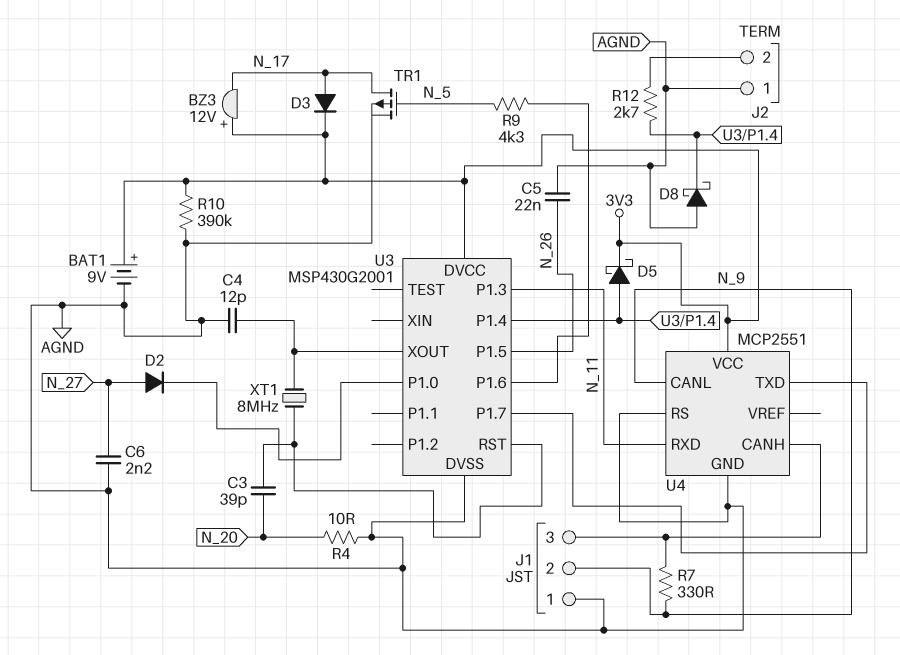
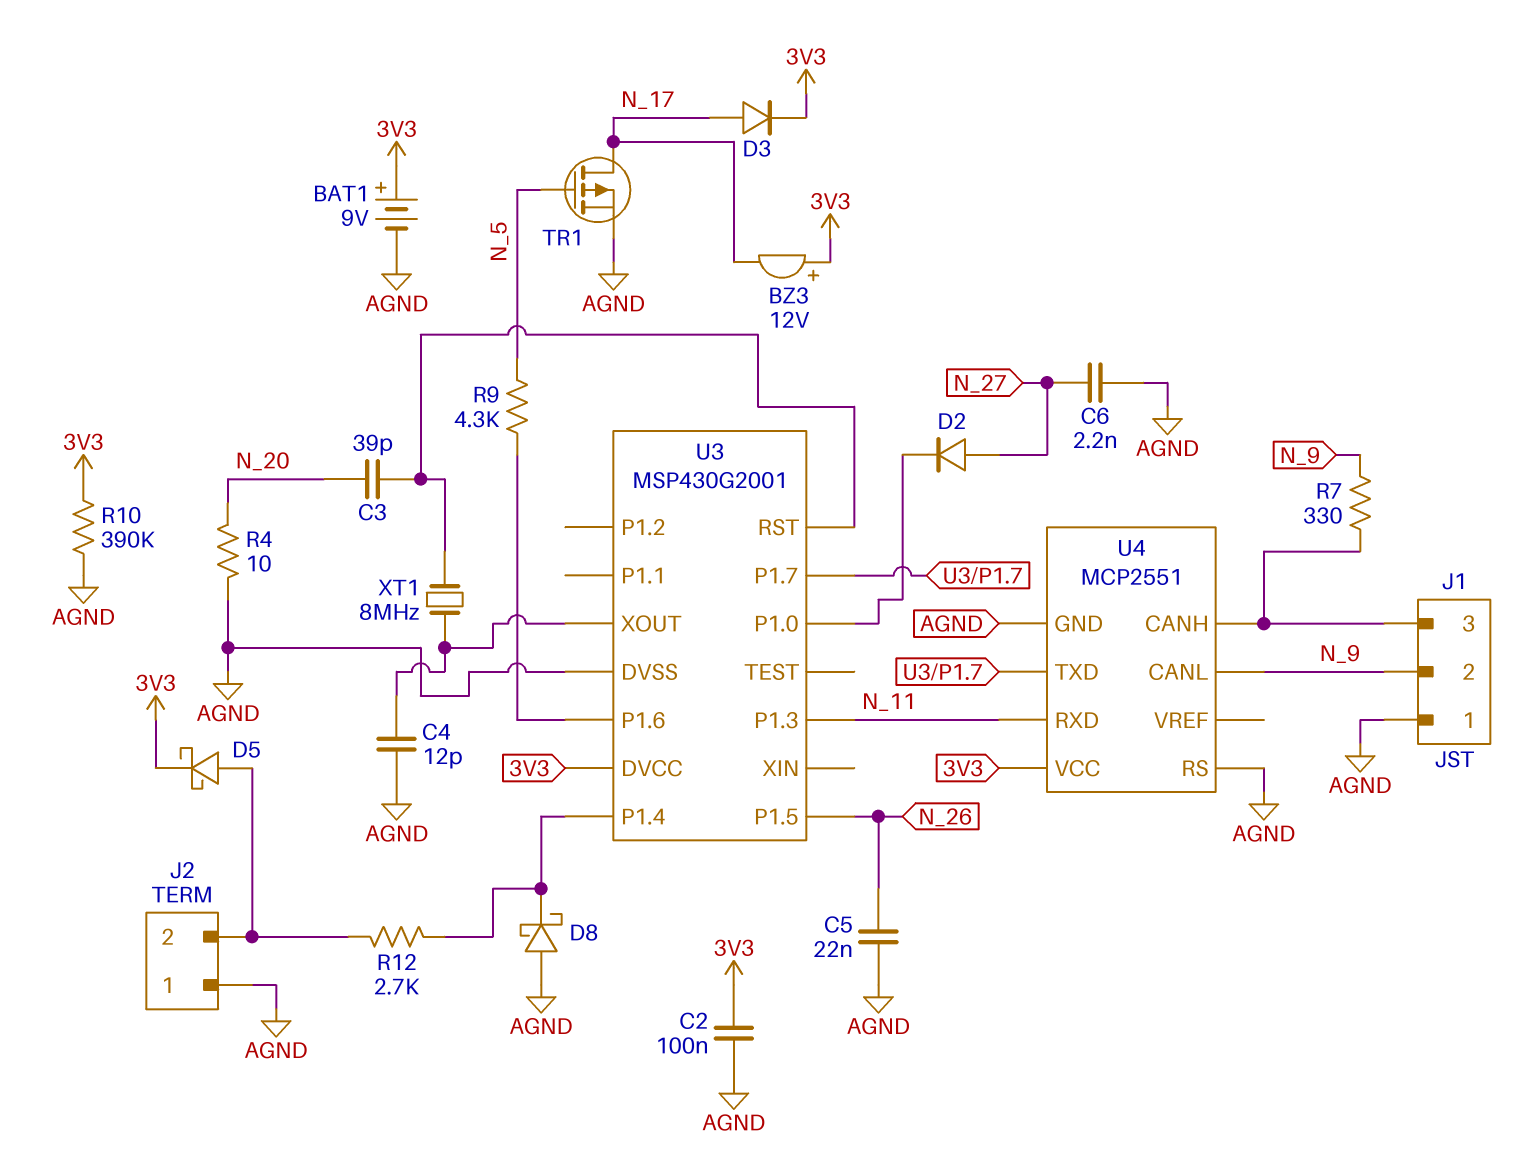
C2: none -> 100nF (3V3, AGND)
D5: schottky (A U3/P1.4, K 3V3) -> schottky (A J2/2, K 3V3)

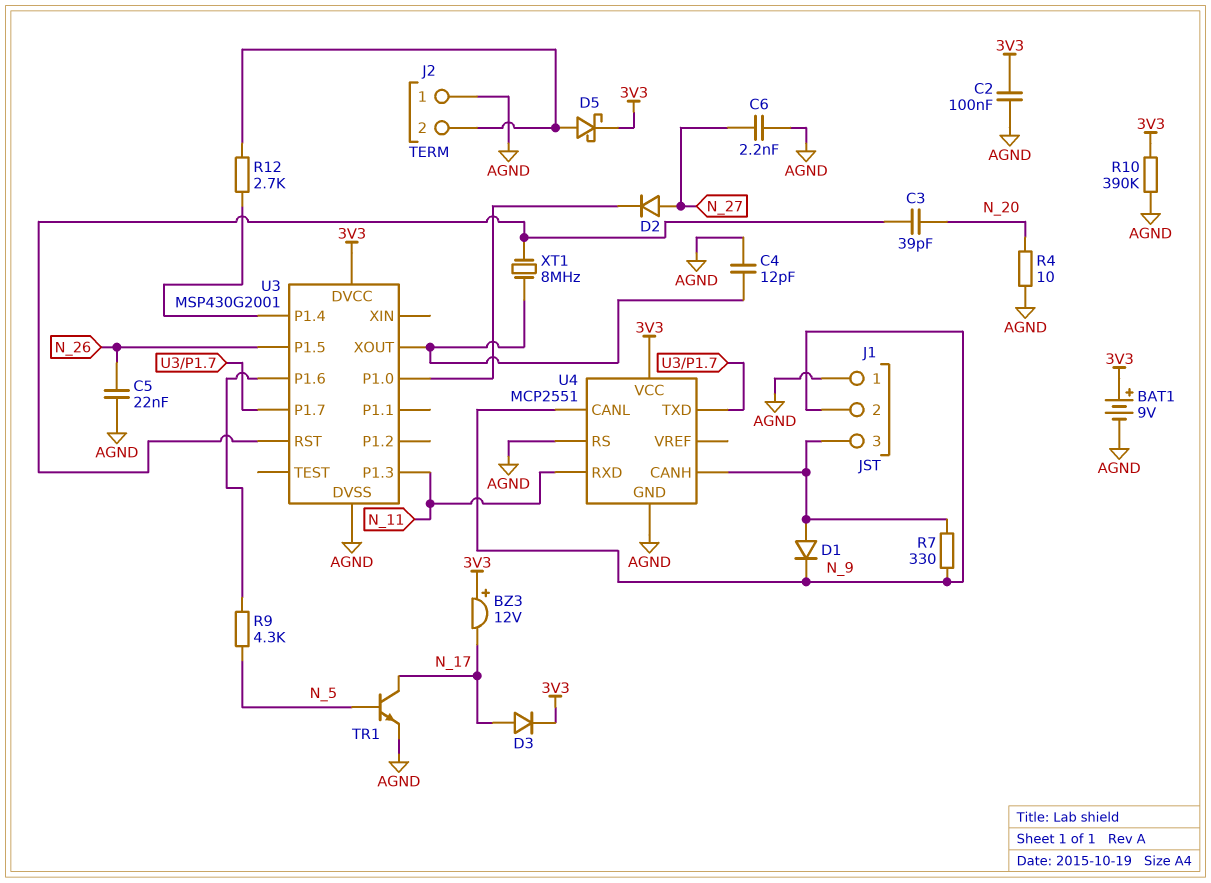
D1: none -> diode (A J1/3, K N_9)
D8: schottky (A AGND, K U3/P1.4) -> none
TR1: PMOS (G N_5, D N_17, S AGND) -> NPN (B N_5, C N_17, E AGND)

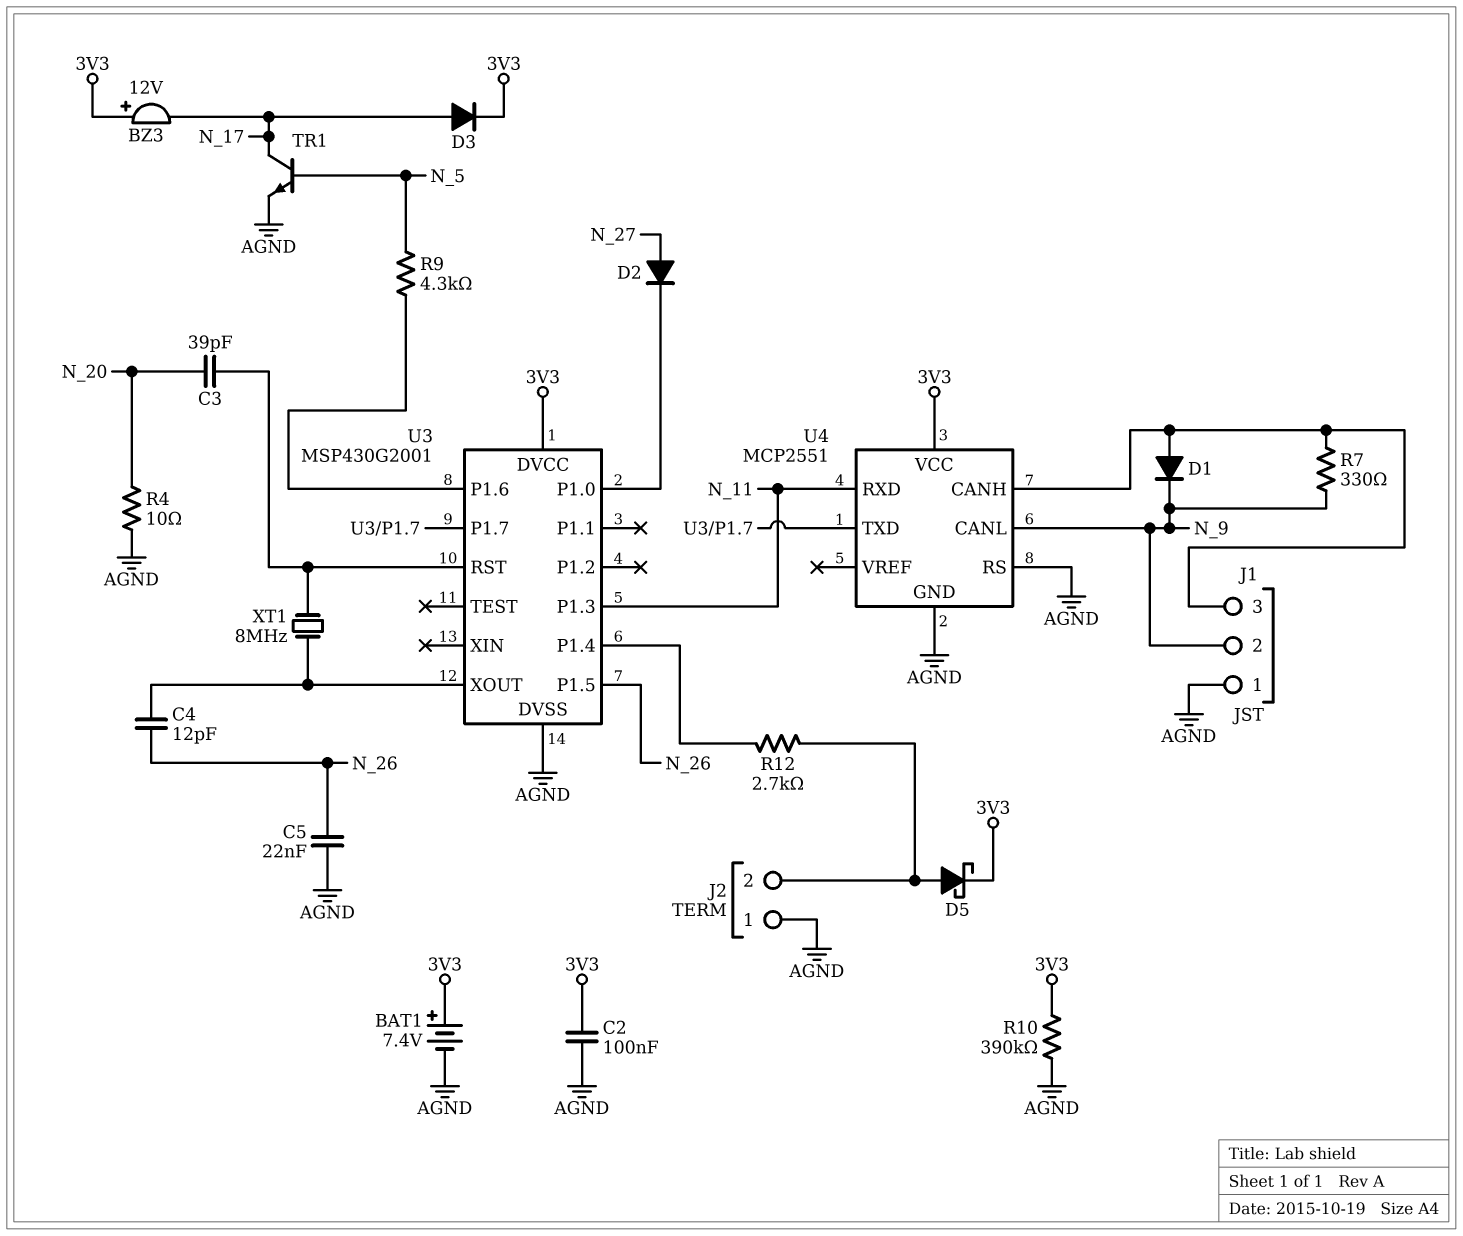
BAT1: 9V (plus 3V3, minus AGND) -> 7.4V (plus 3V3, minus AGND)
C4: 12pF (AGND, U3/XOUT) -> 12pF (N_26, U3/XOUT)
C6: 2.2nF (AGND, N_27) -> none

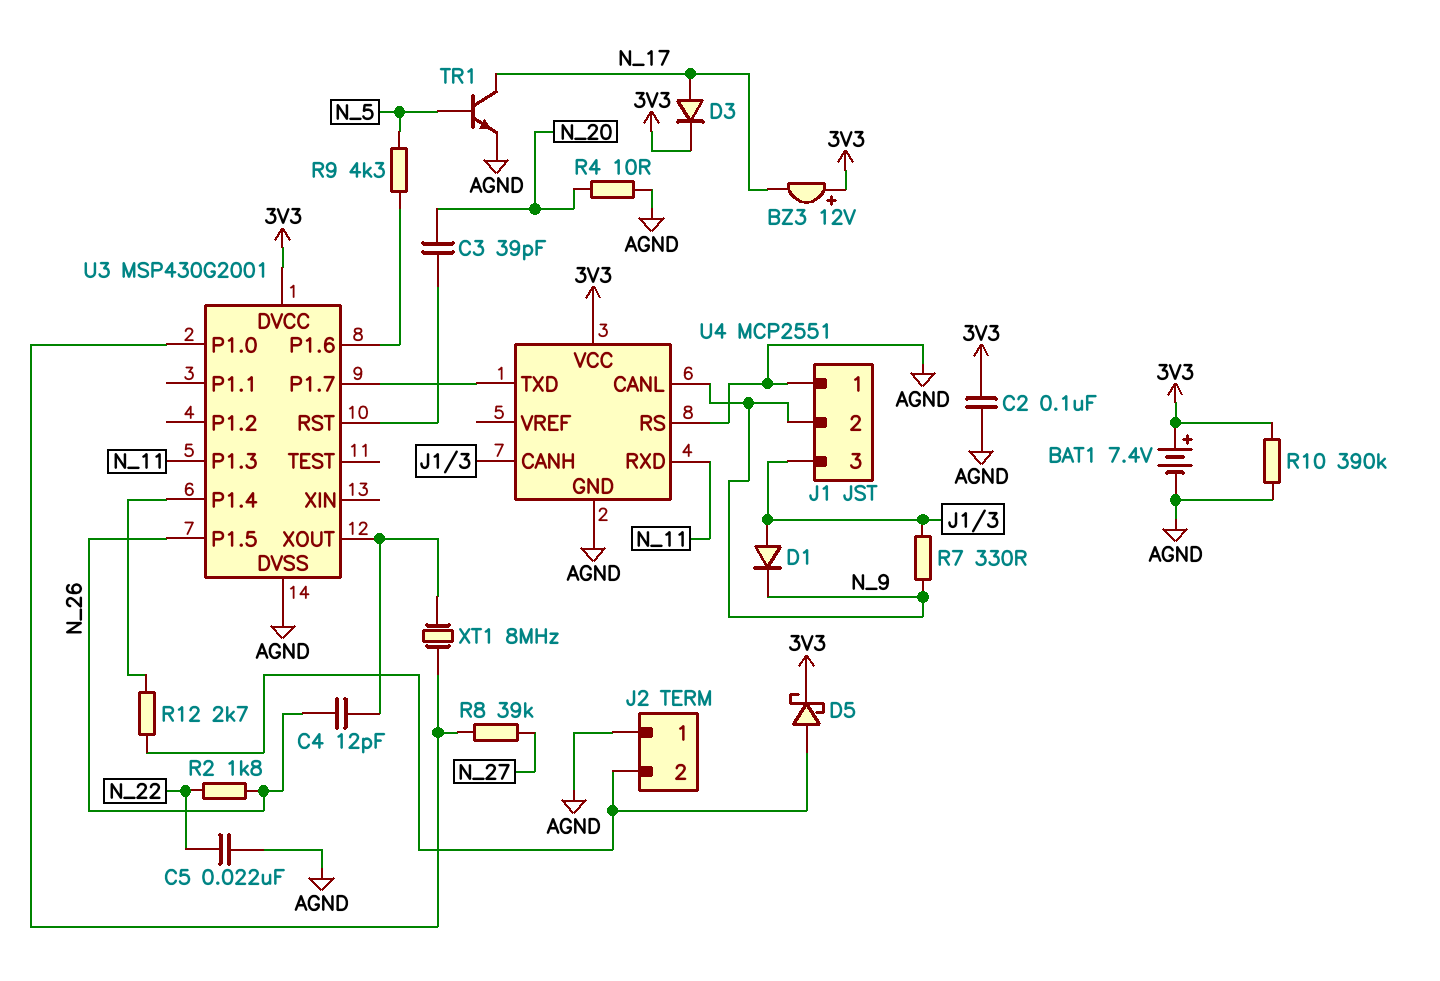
C5: 22nF (AGND, N_26) -> 22nF (AGND, N_22)
D2: diode (A N_27, K U3/P1.0) -> none
R2: none -> 1.8k (N_22, N_26)
R8: none -> 39k (N_27, U3/P1.0)
XT1: 8MHz (U3/RST, U3/XOUT) -> 8MHz (U3/P1.0, U3/XOUT)

